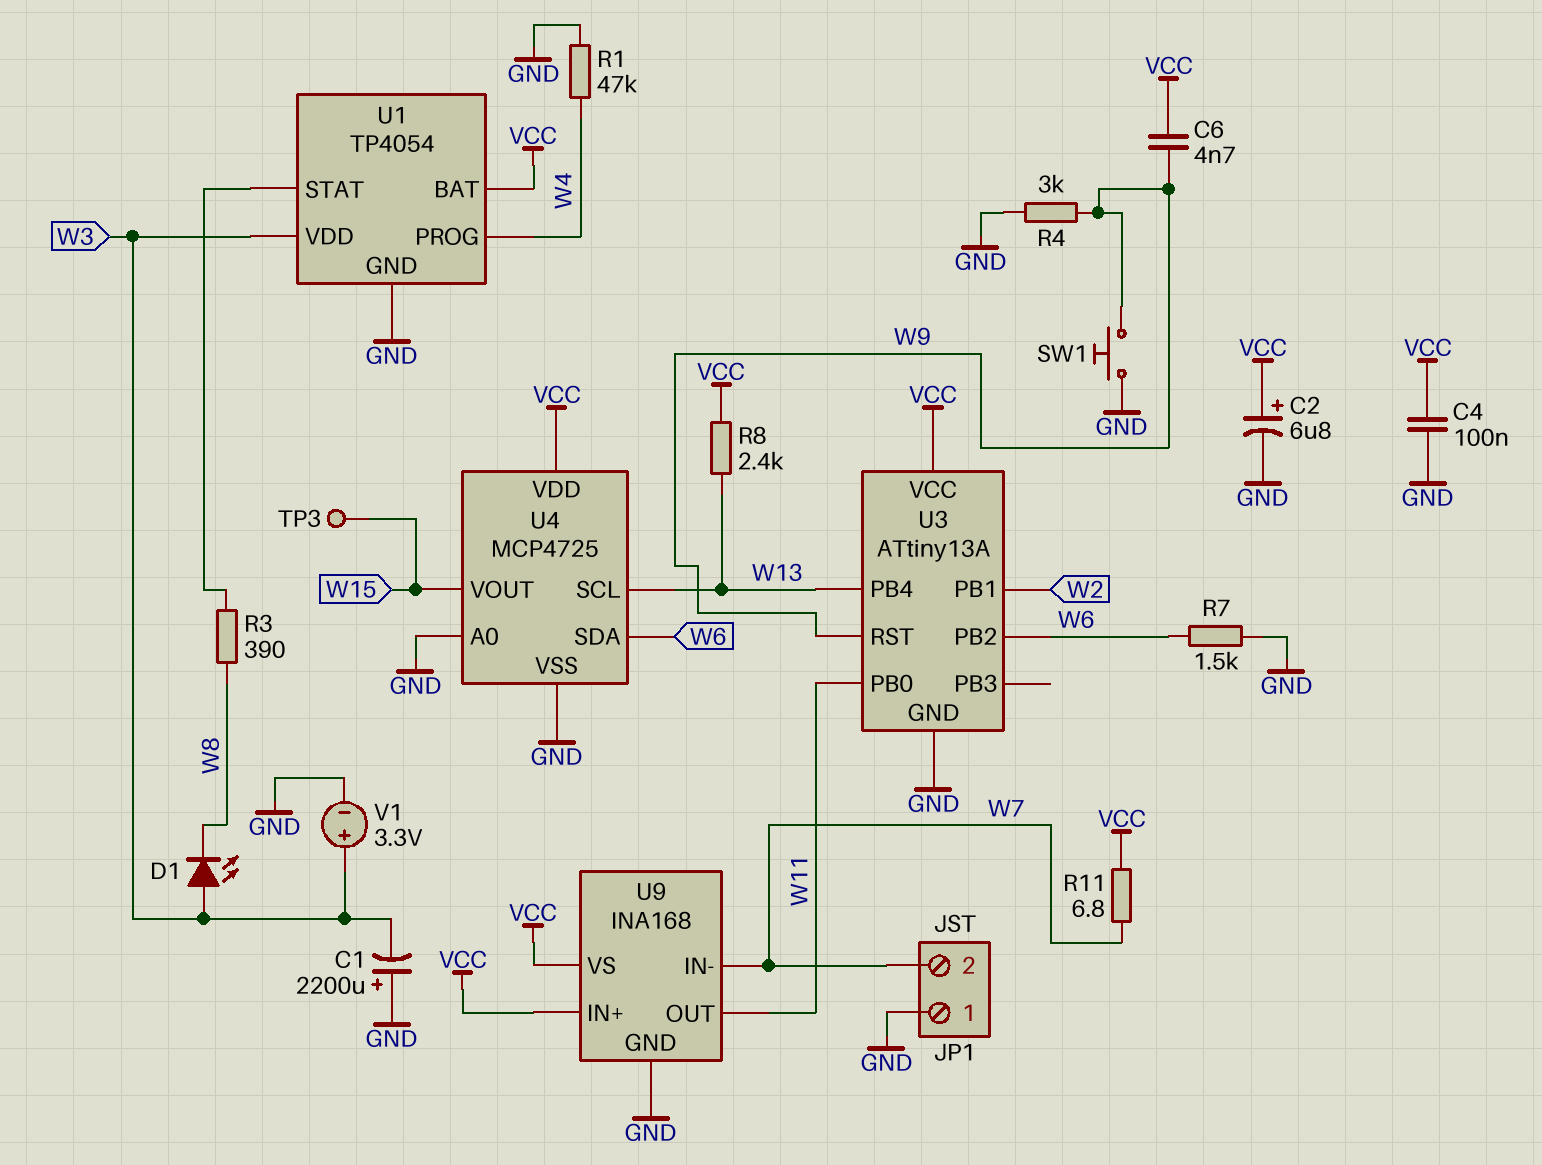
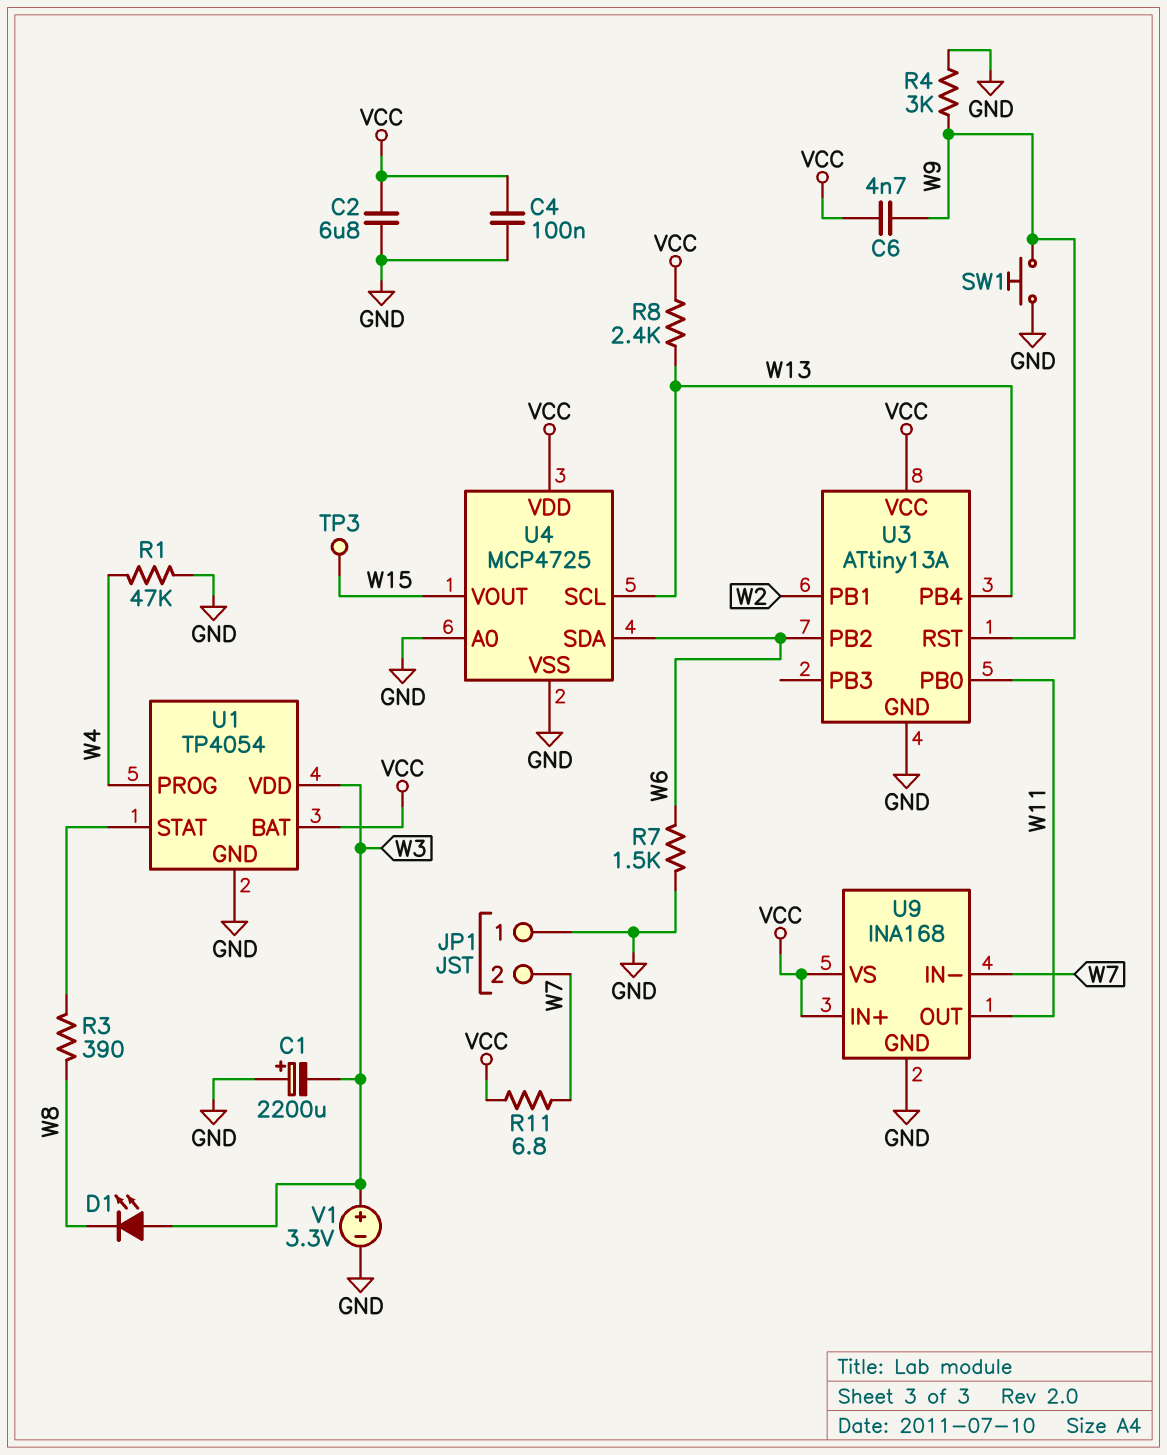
C2: 6.8uF (plus VCC, minus GND) -> 6.8uF (GND, VCC)

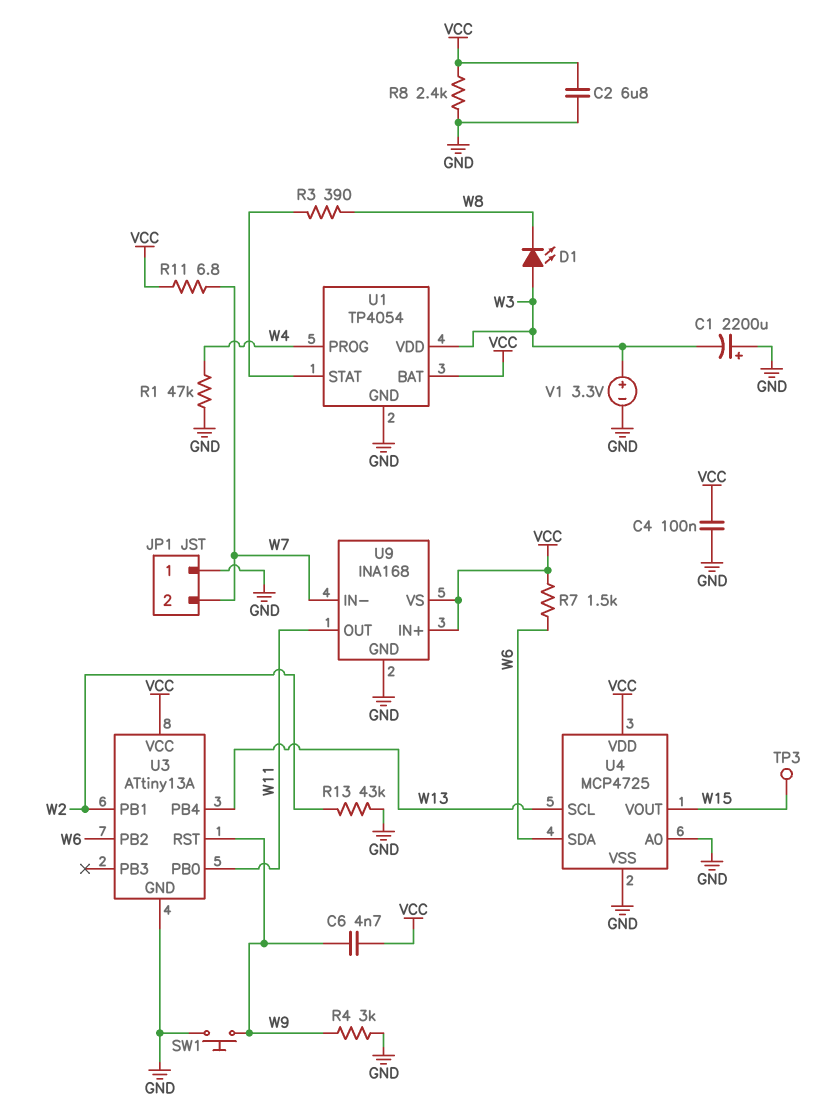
R7: 1.5k (GND, W6) -> 1.5k (VCC, W6)
R8: 2.4k (VCC, W13) -> 2.4k (GND, VCC)
R13: none -> 43k (GND, W2)

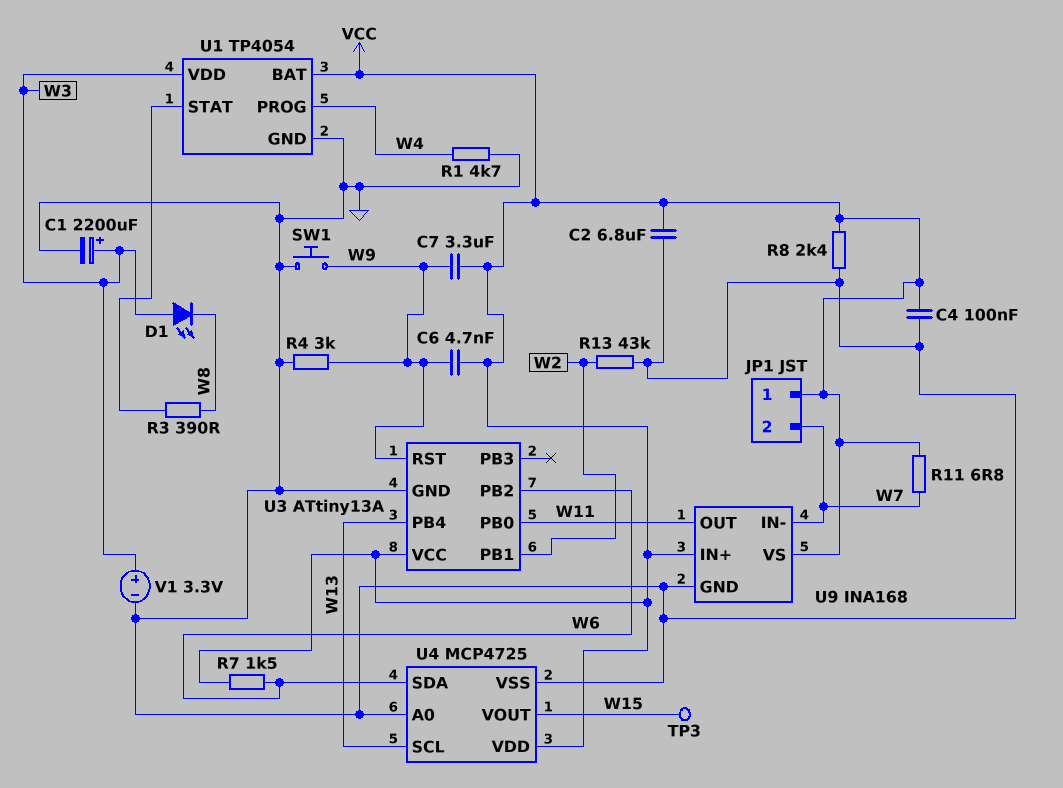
C1: 2200uF (plus GND, minus W3) -> 2200uF (plus W3, minus GND)
C7: none -> 3.3uF (VCC, W9)
JP1 pin 1: GND -> VCC
R1: 47k (GND, W4) -> 4.7k (GND, W4)

